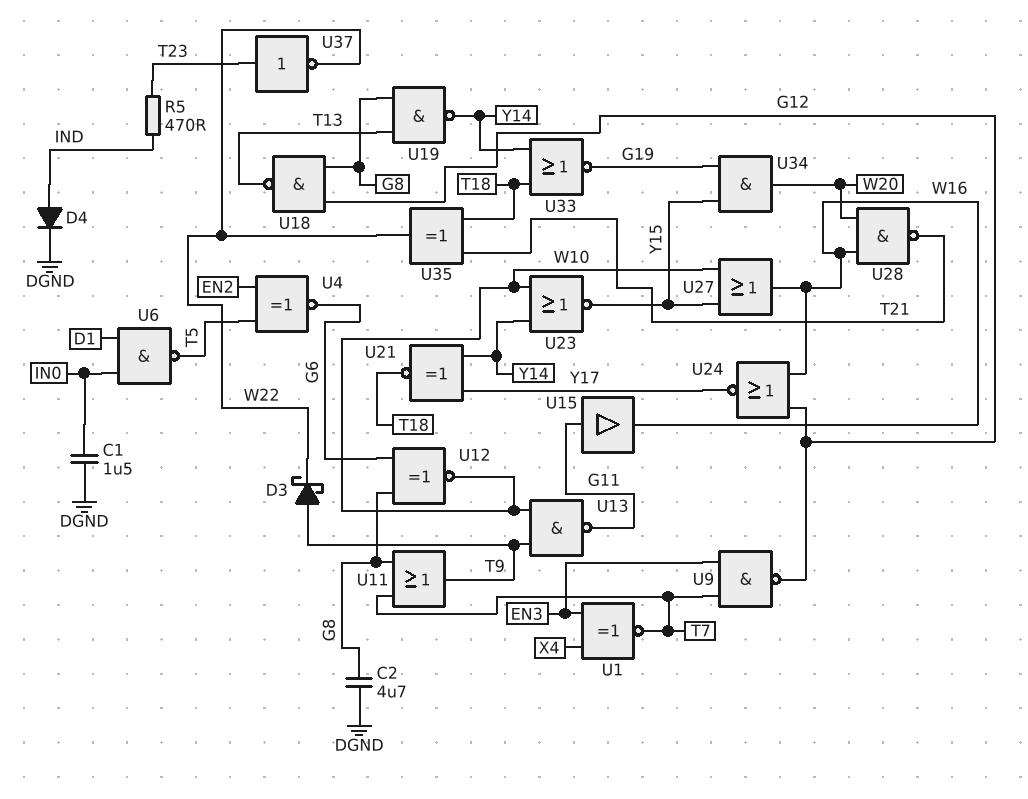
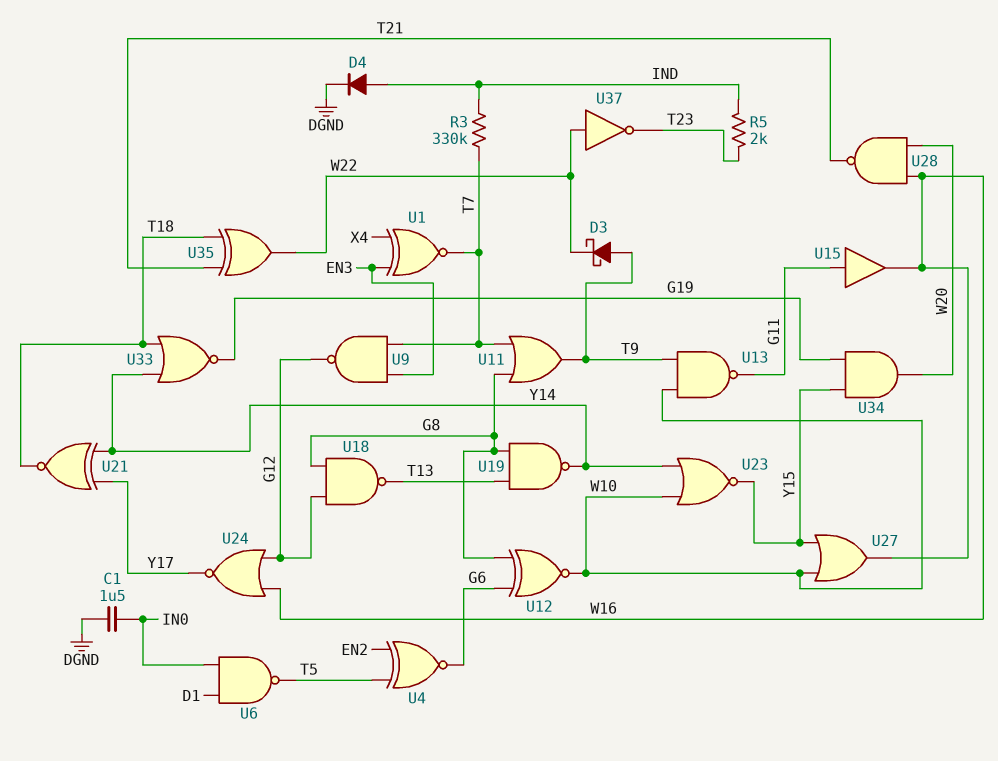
C2: 4.7uF (DGND, G8) -> none
R3: none -> 330k (IND, T7)
R5: 470 (IND, T23) -> 2k (IND, T23)
U37: NOT (in T23, out W22) -> NOT (in W22, out T23)

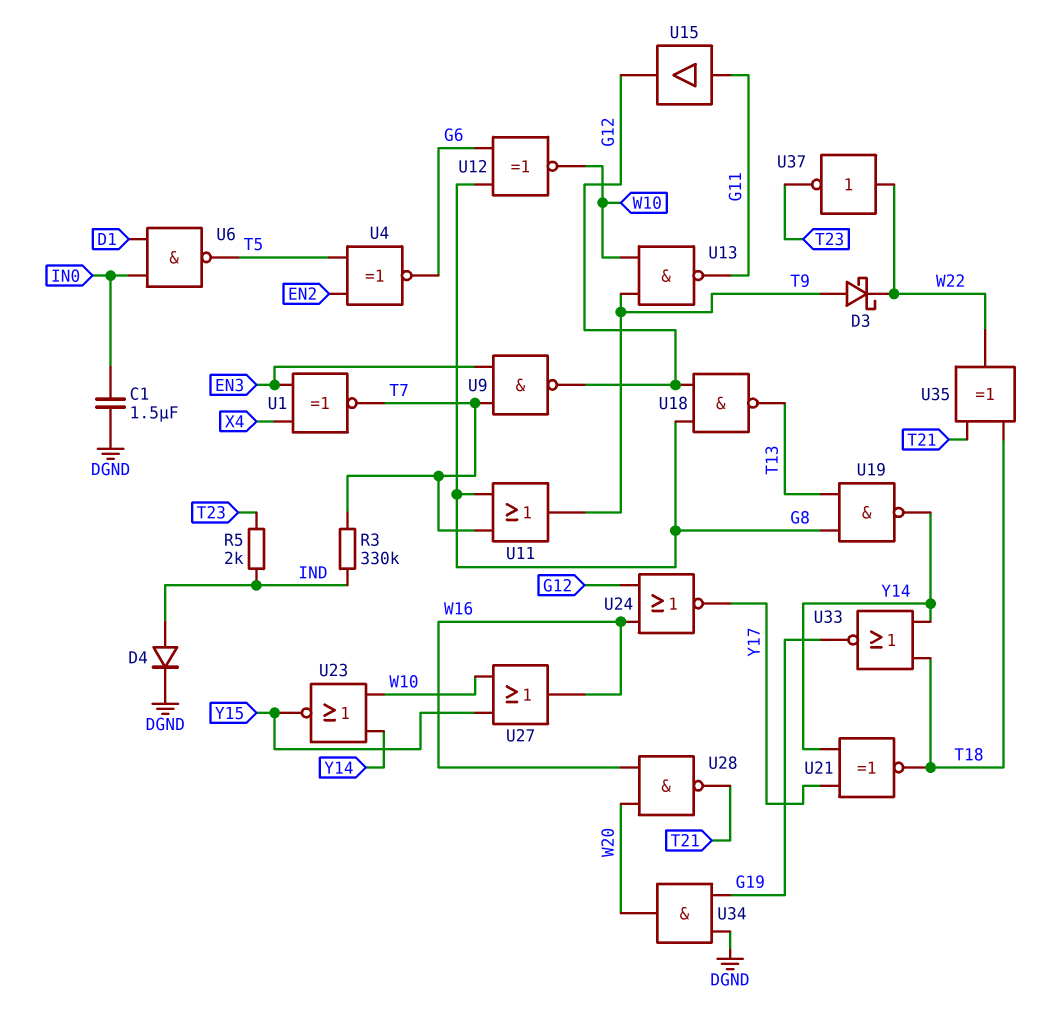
U15: buffer (in G11, out W16) -> buffer (in G11, out G12)
U34: AND (in G19, in Y15, out W20) -> AND (in DGND, in G19, out W20)

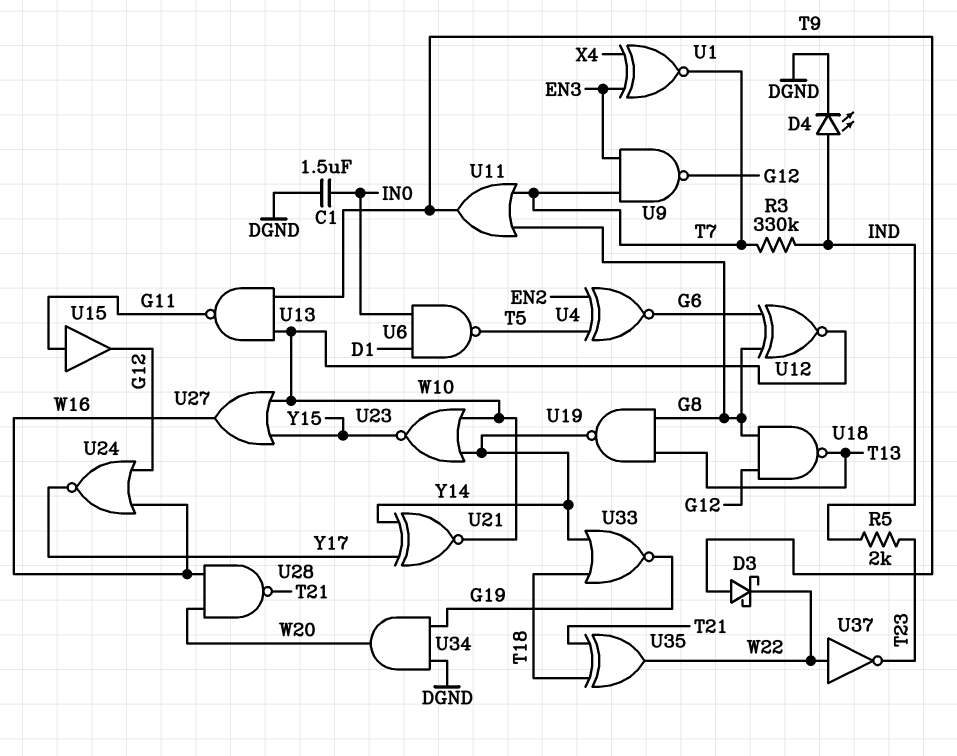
D4: diode (A IND, K DGND) -> LED (A IND, K DGND)
U21: XNOR (in Y14, in Y17, out T18) -> XNOR (in Y14, in Y17, out W10)

